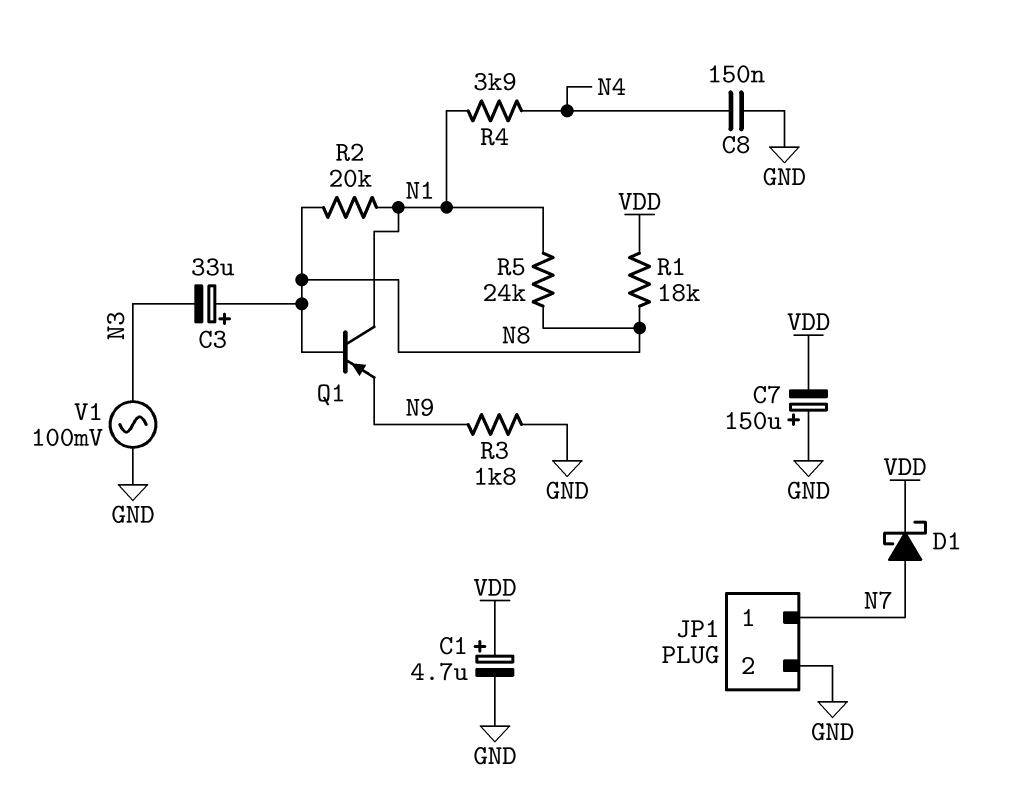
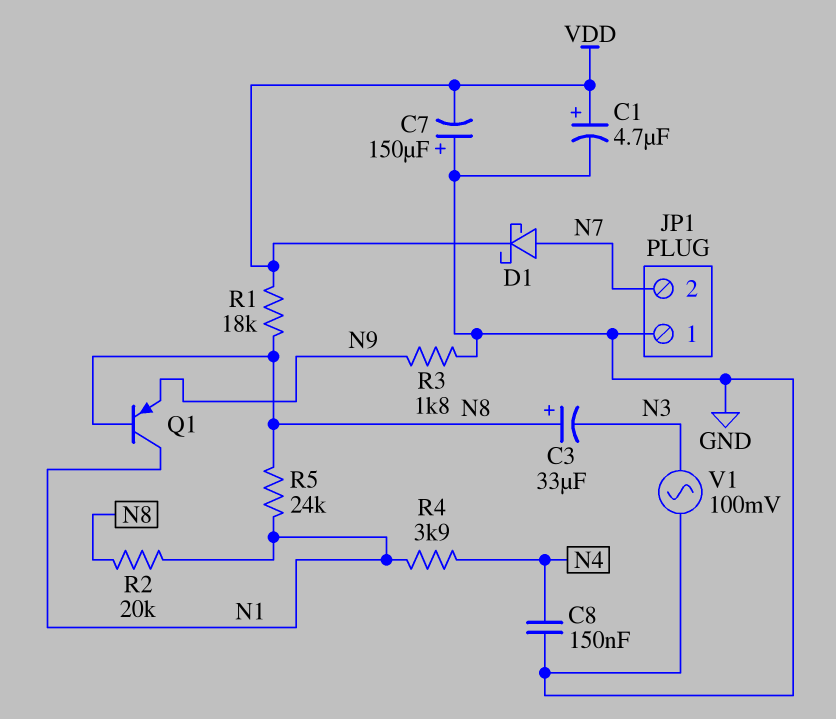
JP1 pin 1: N7 -> GND
JP1 pin 2: GND -> N7

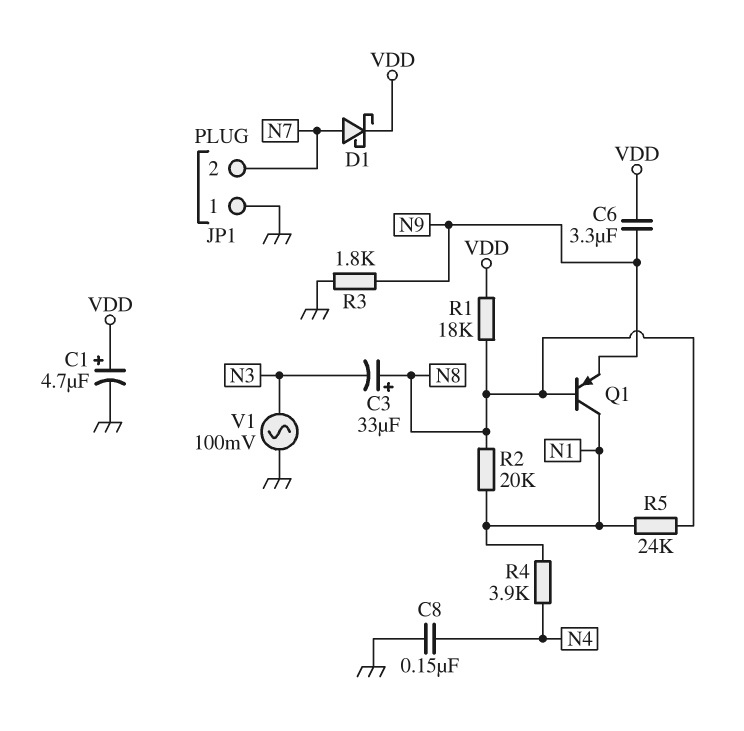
C6: none -> 3.3uF (N9, VDD)
C7: 150uF (plus GND, minus VDD) -> none

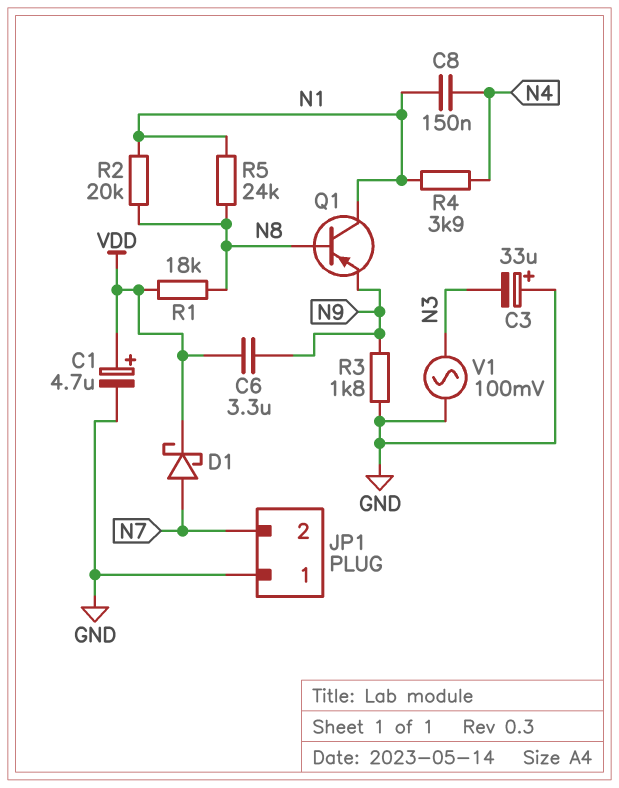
C3: 33uF (plus N8, minus N3) -> 33uF (plus GND, minus N3)
C8: 150nF (GND, N4) -> 150nF (N1, N4)

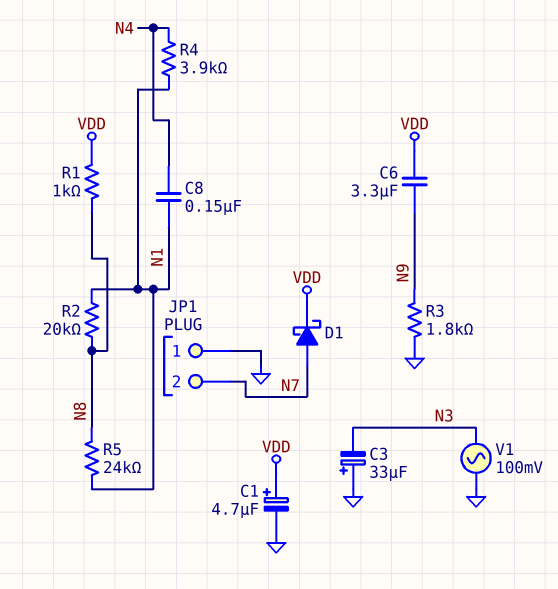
Q1: PNP (B N8, C N1, E N9) -> none
R1: 18k (N8, VDD) -> 1k (N8, VDD)

